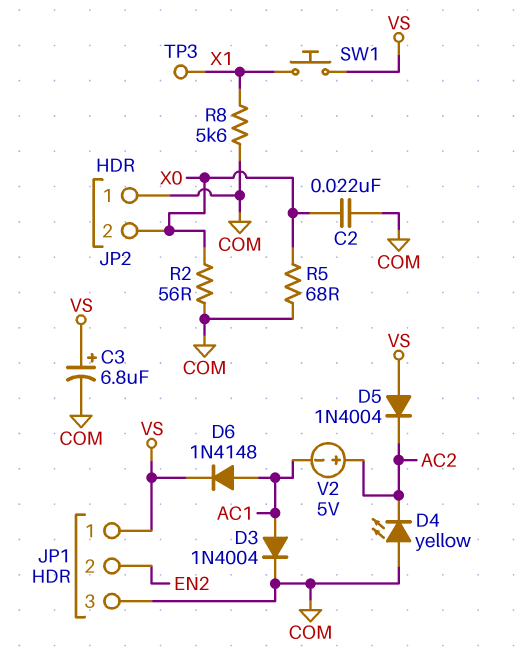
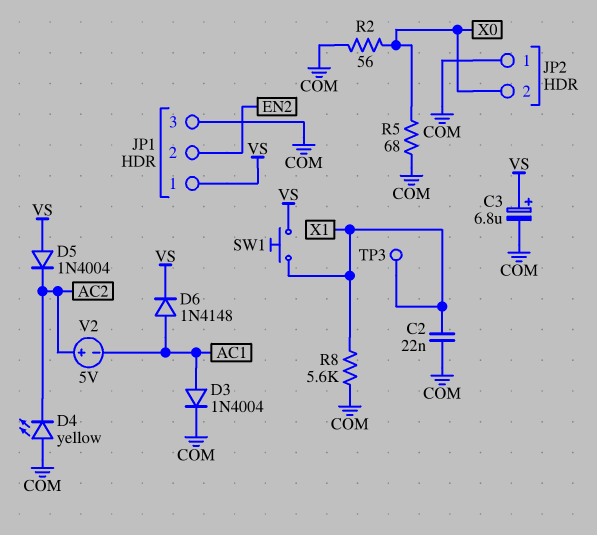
C2: 22nF (COM, X0) -> 22nF (COM, X1)

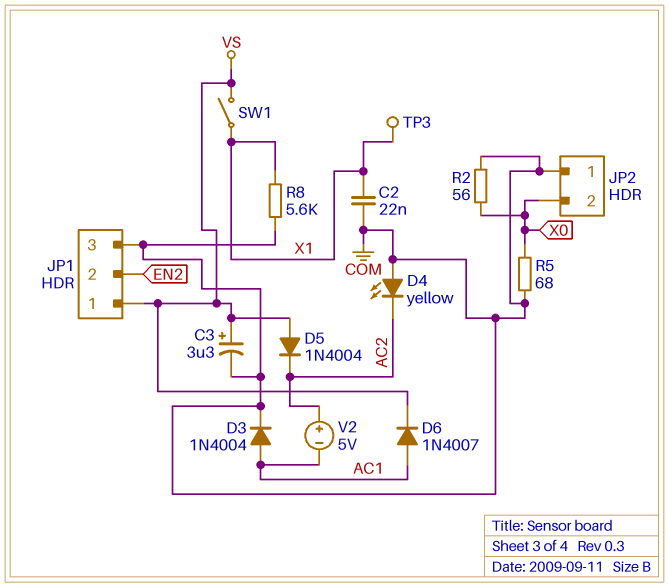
C3: 6.8uF (plus VS, minus COM) -> 3.3uF (plus VS, minus COM)
D6: diode 1N4148 (A AC1, K VS) -> diode 1N4007 (A AC1, K VS)
SW1: button (VS, X1) -> switch (VS, X1)

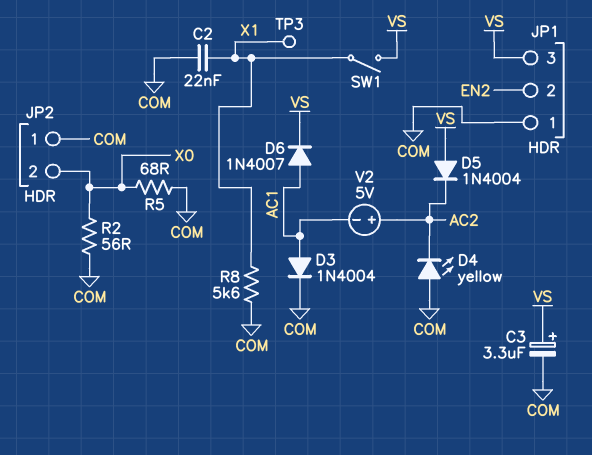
JP1 pin 1: VS -> COM
JP1 pin 3: COM -> VS

